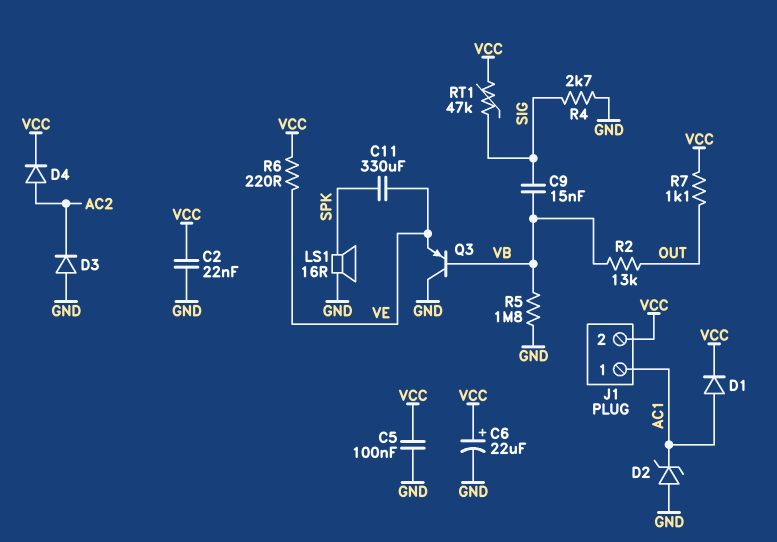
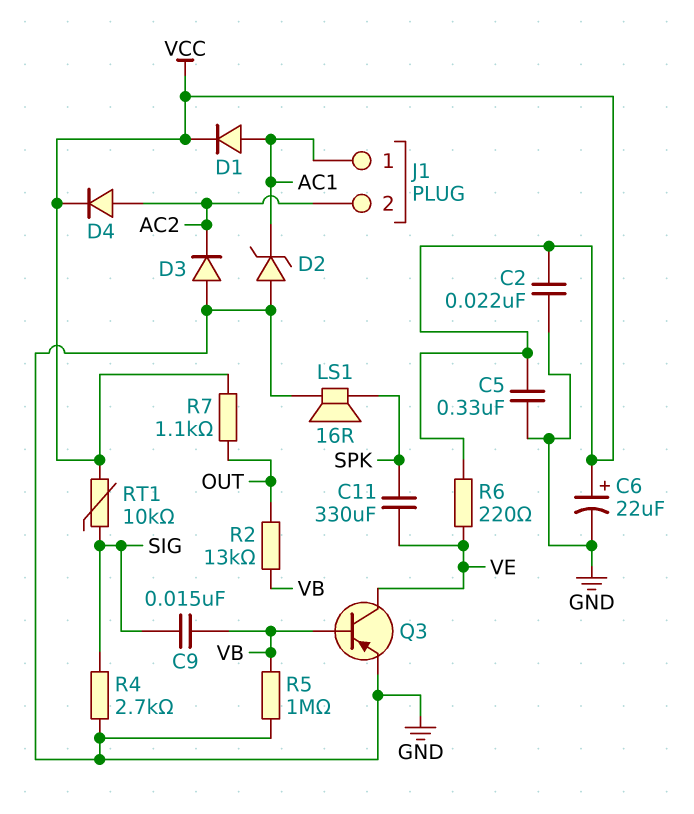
C5: 100nF (GND, VCC) -> 330nF (GND, VCC)
J1 pin 2: VCC -> AC2
Q3: PNP (B VB, C GND, E VE) -> PNP (B VB, C VE, E GND)
R5: 1.8M (GND, VB) -> 1M (GND, VB)
RT1: 47k (SIG, VCC) -> 10k (SIG, VCC)

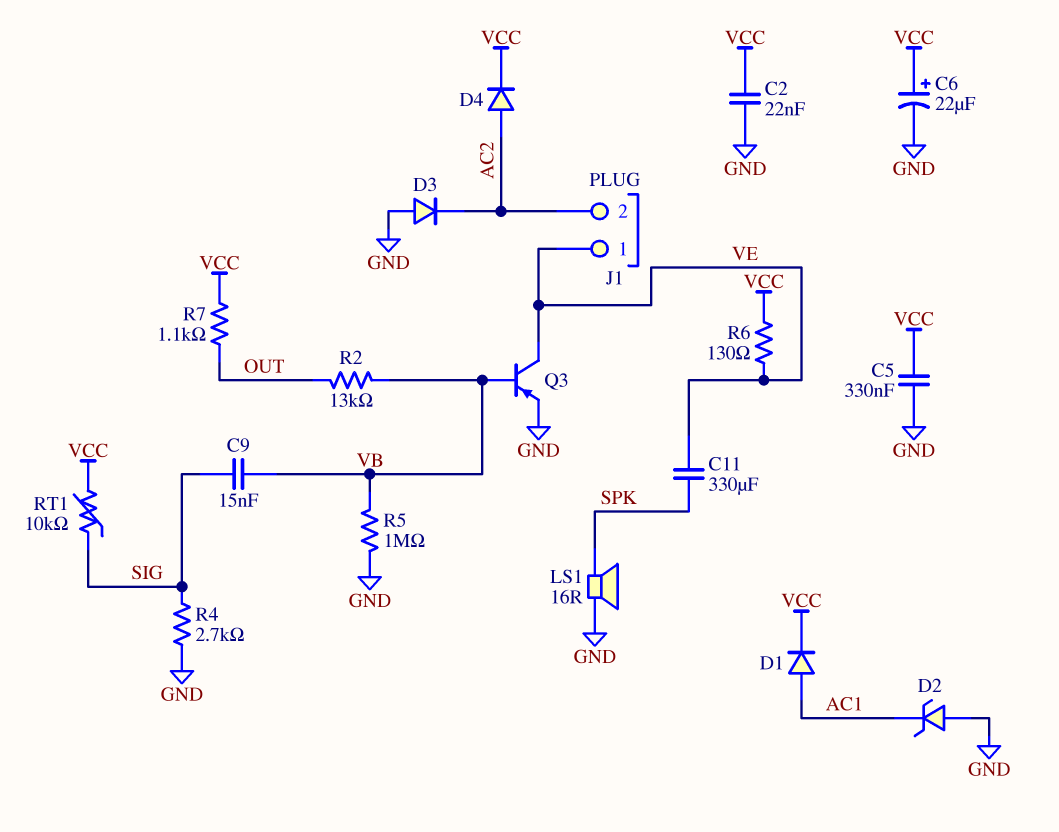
J1 pin 1: AC1 -> VE
R6: 220 (VCC, VE) -> 130 (VCC, VE)

